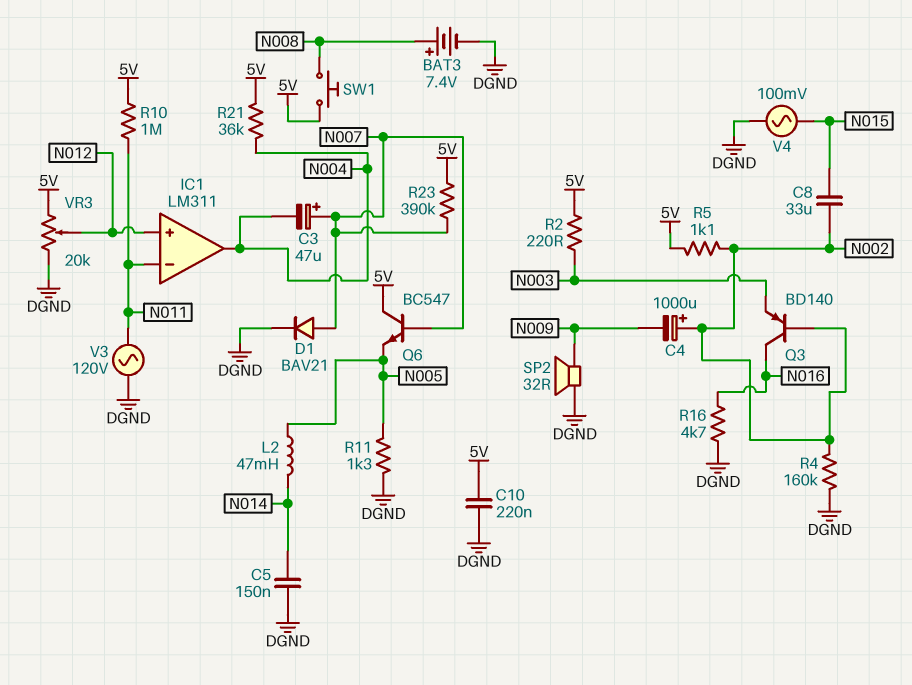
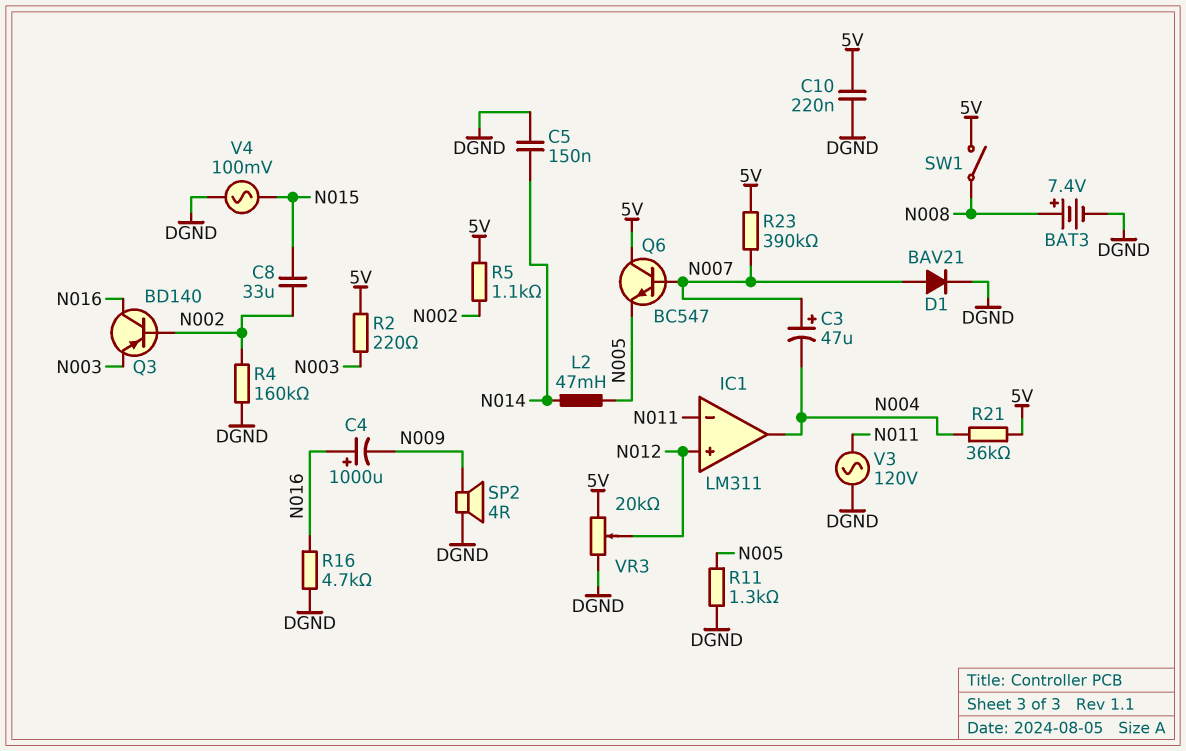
C4: 1000uF (plus N002, minus N009) -> 1000uF (plus N016, minus N009)
R10: 1M (5V, N011) -> none
SP2: speaker 32R (DGND, N009) -> speaker 4R (DGND, N009)
SW1: button (5V, N008) -> switch (5V, N008)

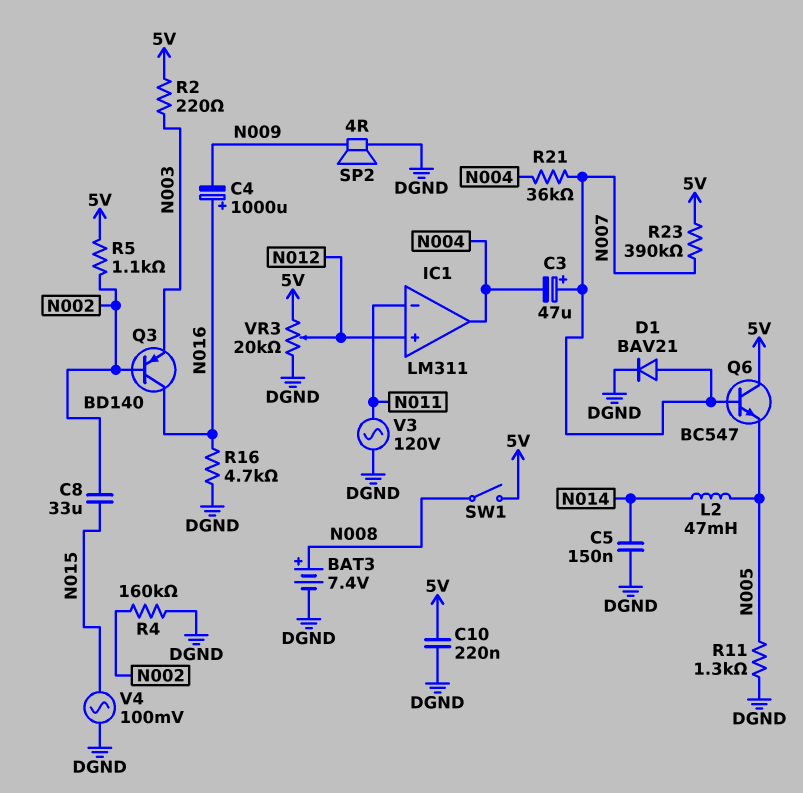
R21: 36k (5V, N004) -> 36k (N004, N007)

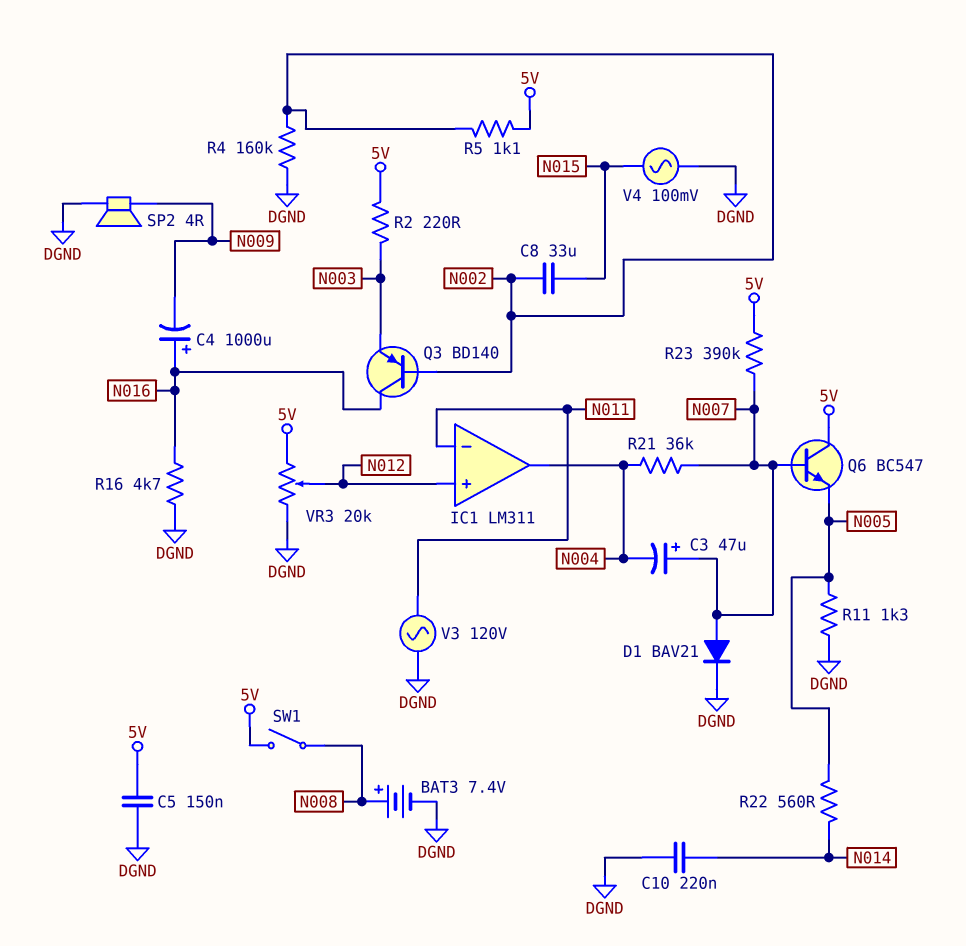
C5: 150nF (DGND, N014) -> 150nF (5V, DGND)
C10: 220nF (5V, DGND) -> 220nF (DGND, N014)
L2: 47mH (N005, N014) -> none
R22: none -> 560 (N005, N014)

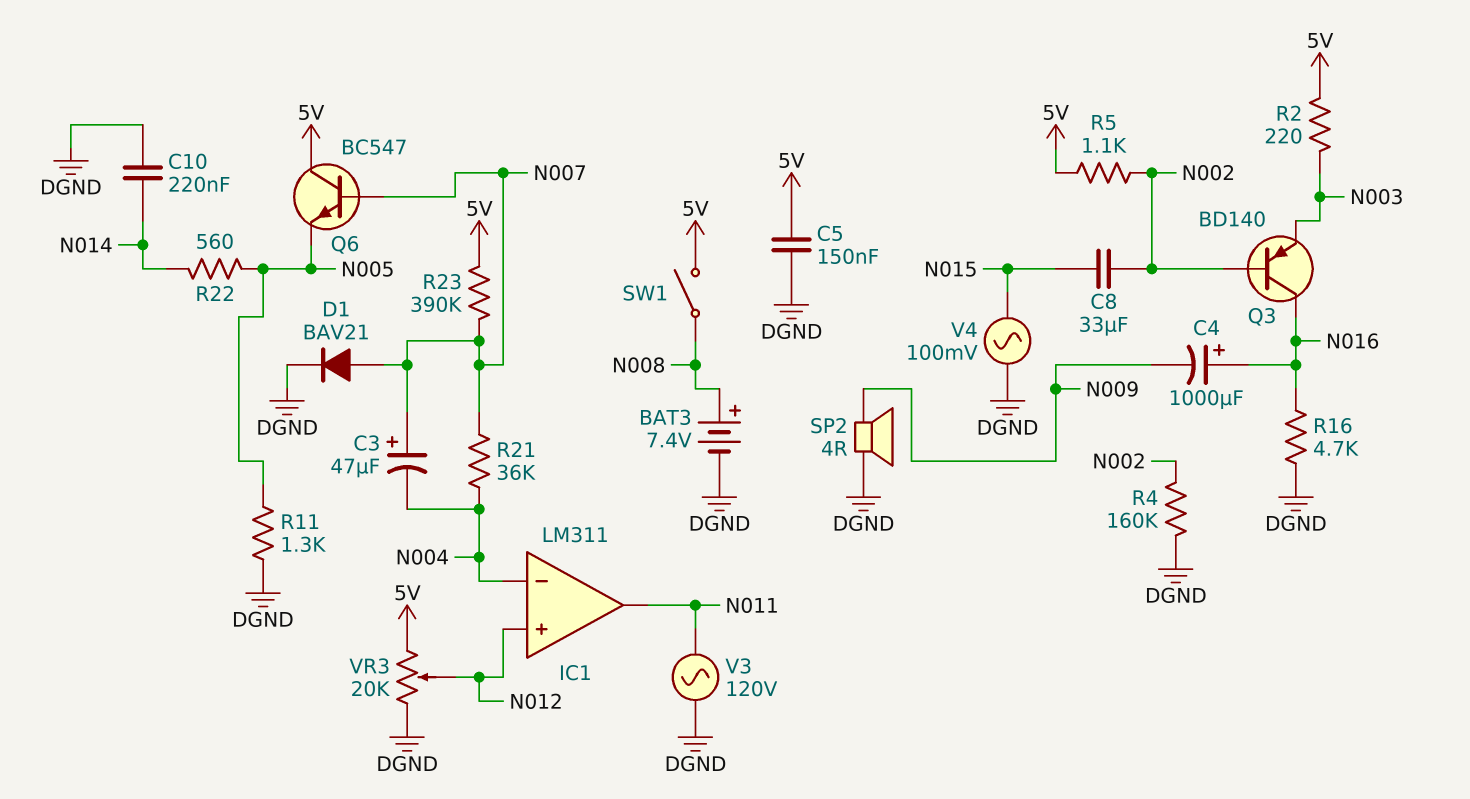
IC1 pin in-: N011 -> N004
IC1 pin out: N004 -> N011

